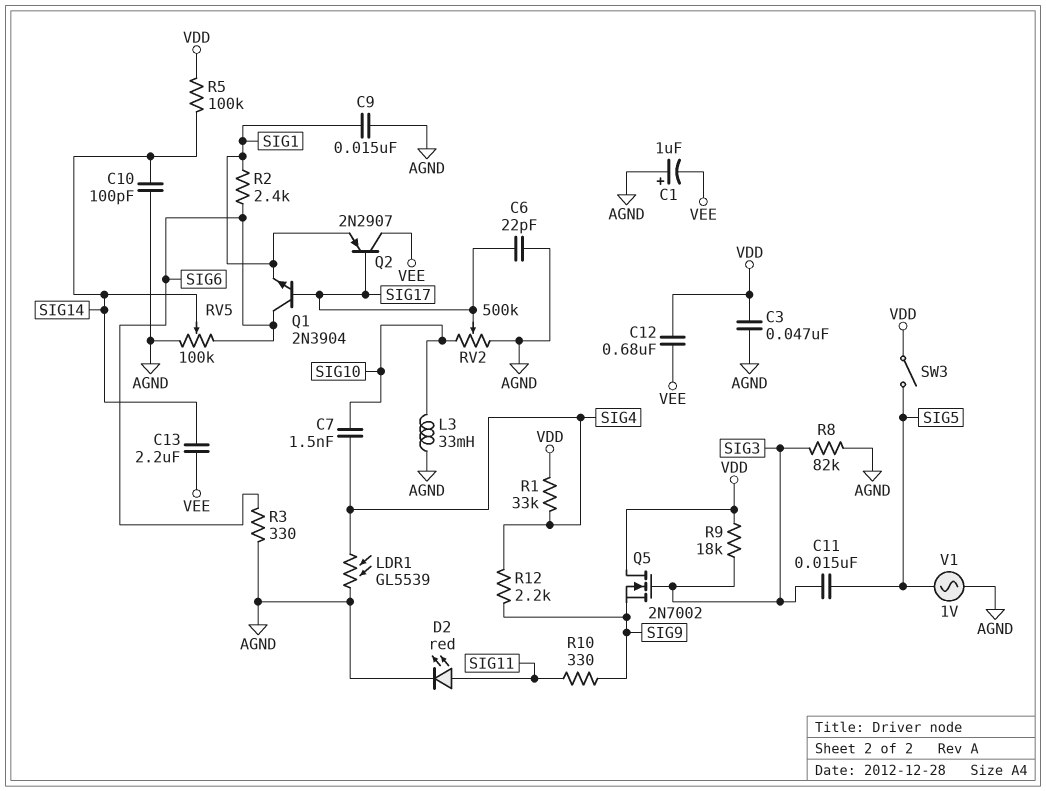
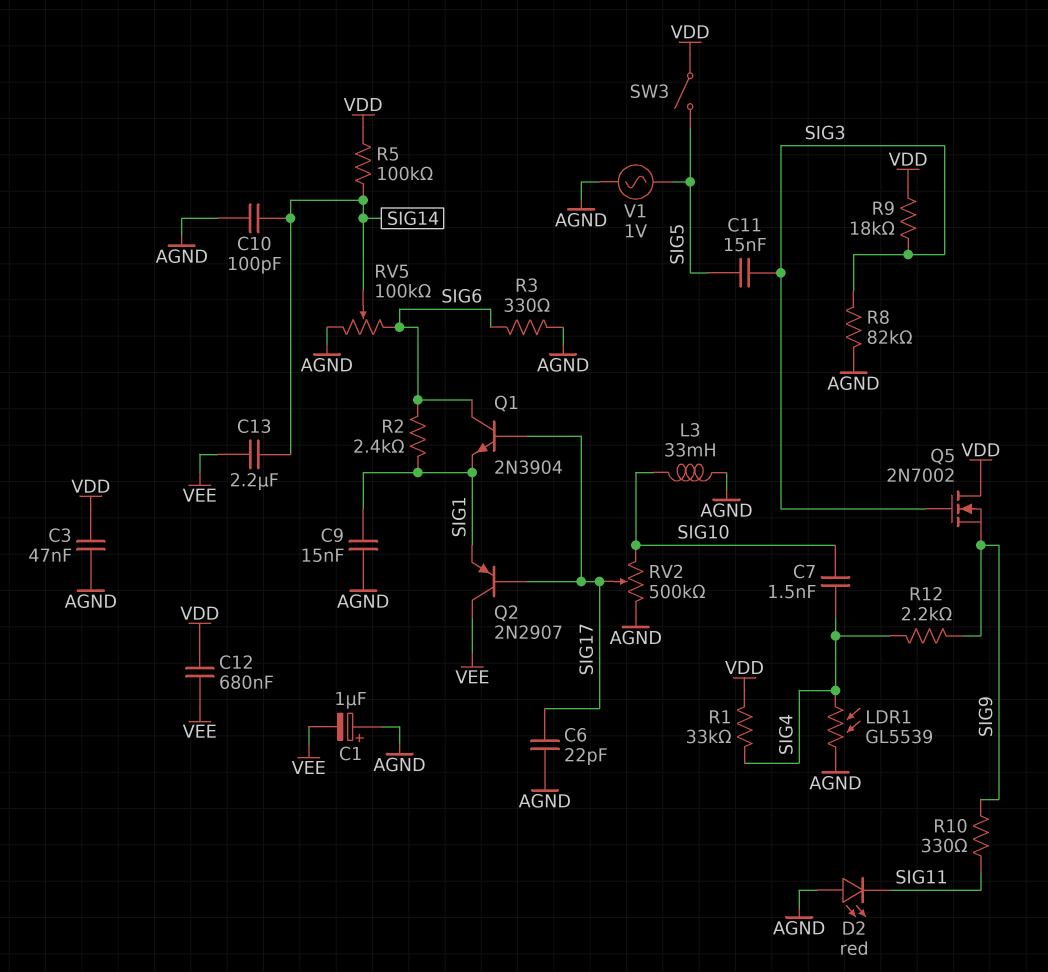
D2: LED red (A SIG11, K AGND) -> LED red (A AGND, K SIG11)

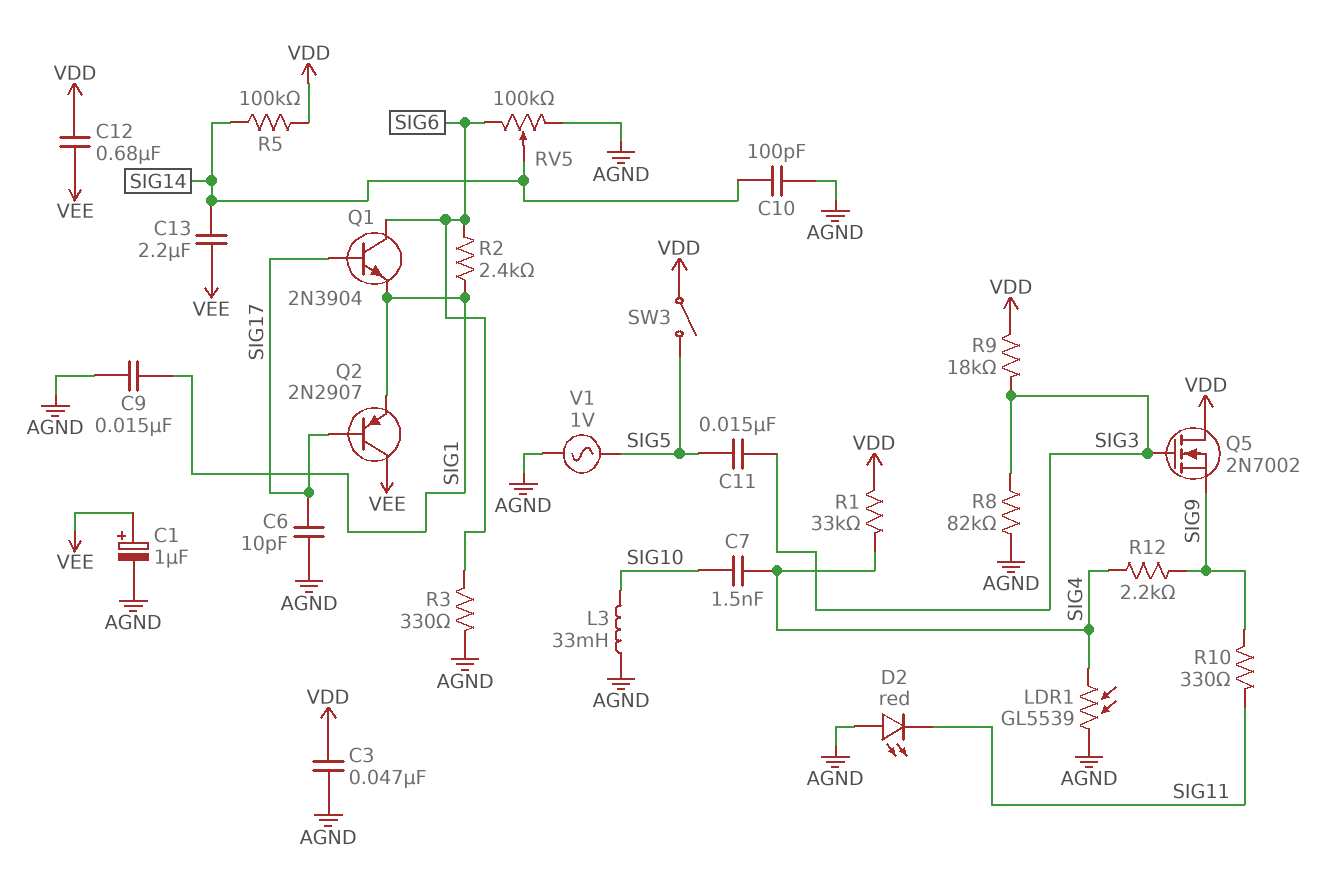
C1: 1uF (plus AGND, minus VEE) -> 1uF (plus VEE, minus AGND)
C6: 22pF (AGND, SIG17) -> 10pF (AGND, SIG17)
RV2: 500k (AGND, SIG10, wiper SIG17) -> none

